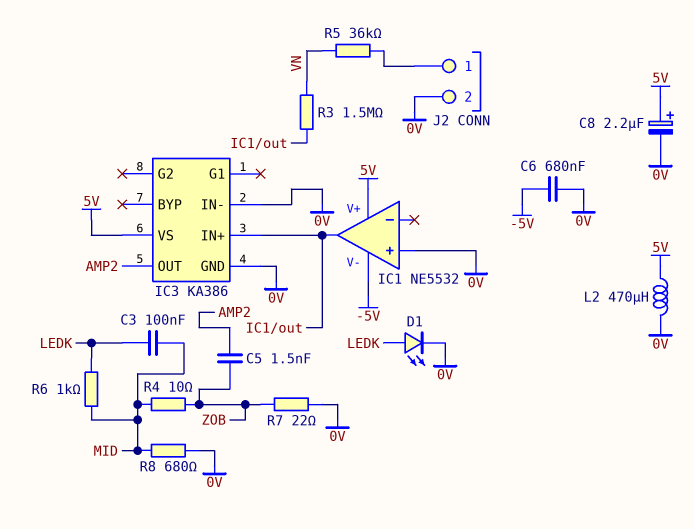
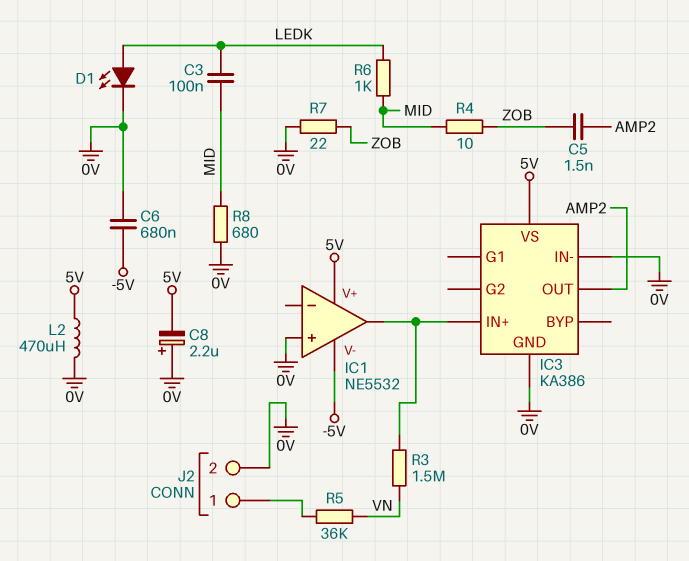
C8: 2.2uF (plus 5V, minus 0V) -> 2.2uF (plus 0V, minus 5V)

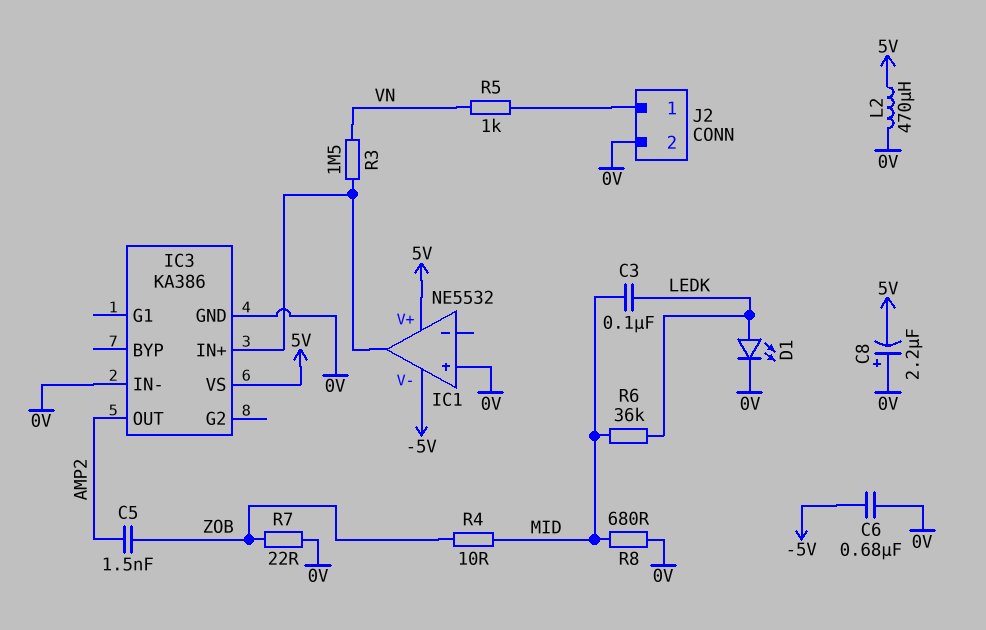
R5: 36k (J2/1, VN) -> 1k (J2/1, VN)
R6: 1k (LEDK, MID) -> 36k (LEDK, MID)

